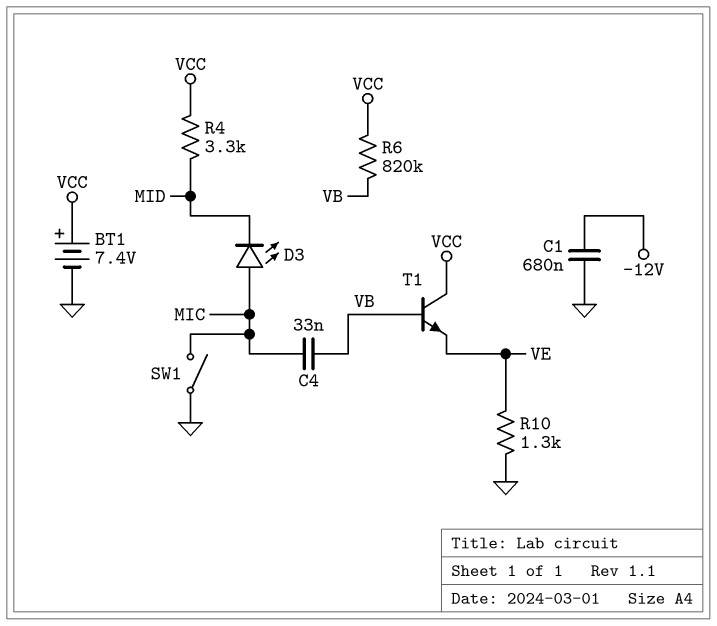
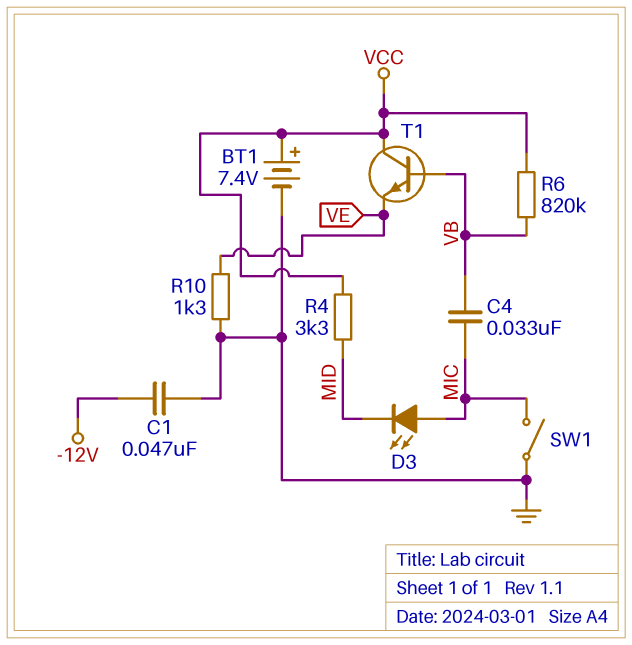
C1: 680nF (-12V, GND) -> 47nF (-12V, GND)

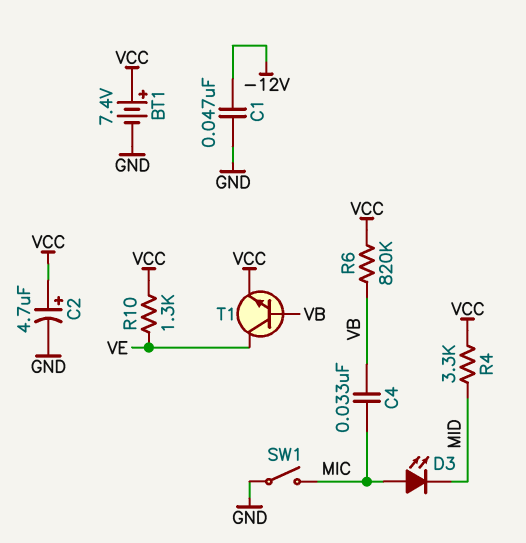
C2: none -> 4.7uF (plus VCC, minus GND)
R10: 1.3k (GND, VE) -> 1.3k (VCC, VE)
T1: NPN (B VB, C VCC, E VE) -> NPN (B VB, C VE, E VCC)

